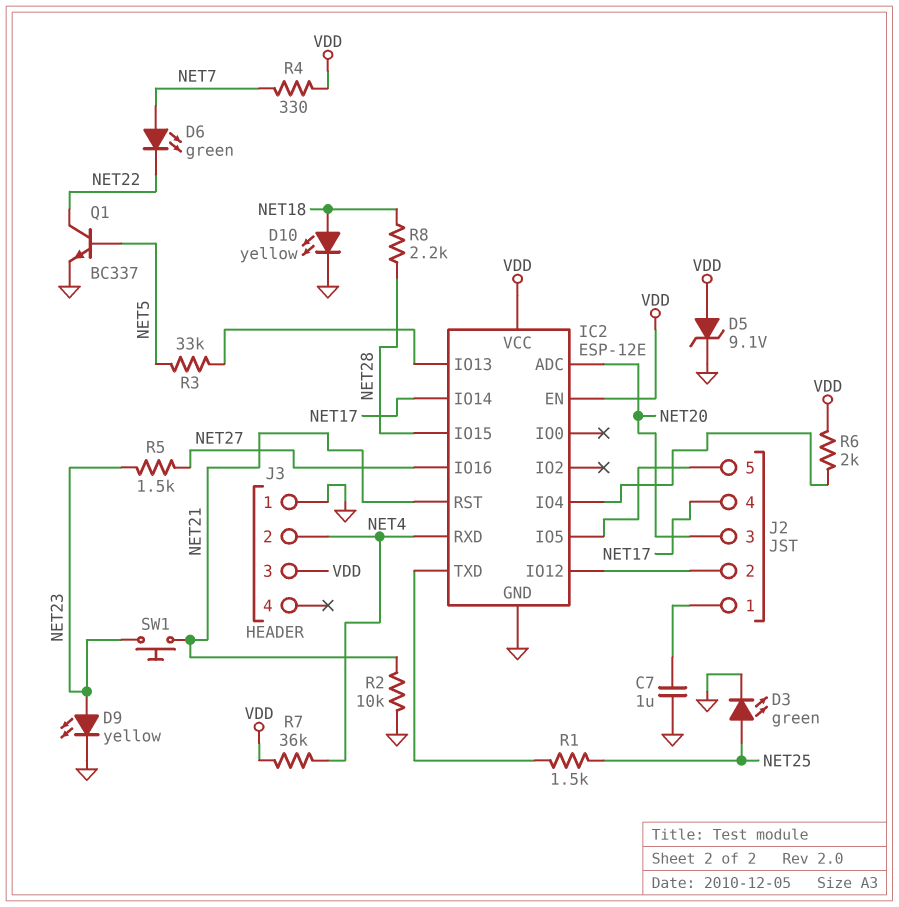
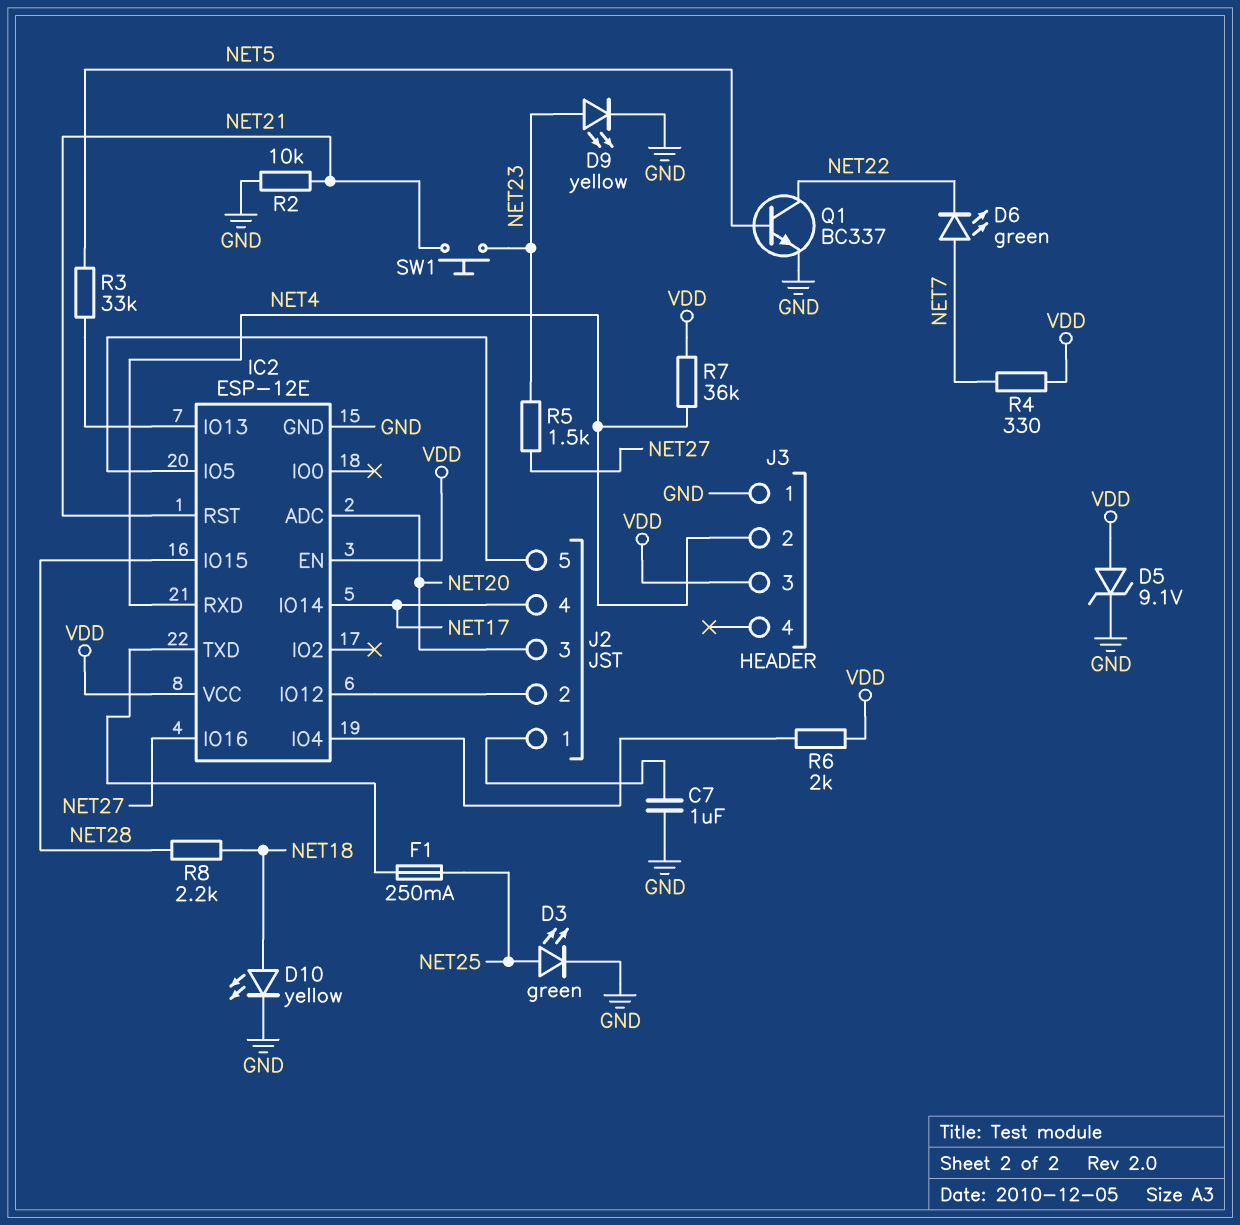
F1: none -> 250mA (IC2/TXD, NET25)
R1: 1.5k (IC2/TXD, NET25) -> none

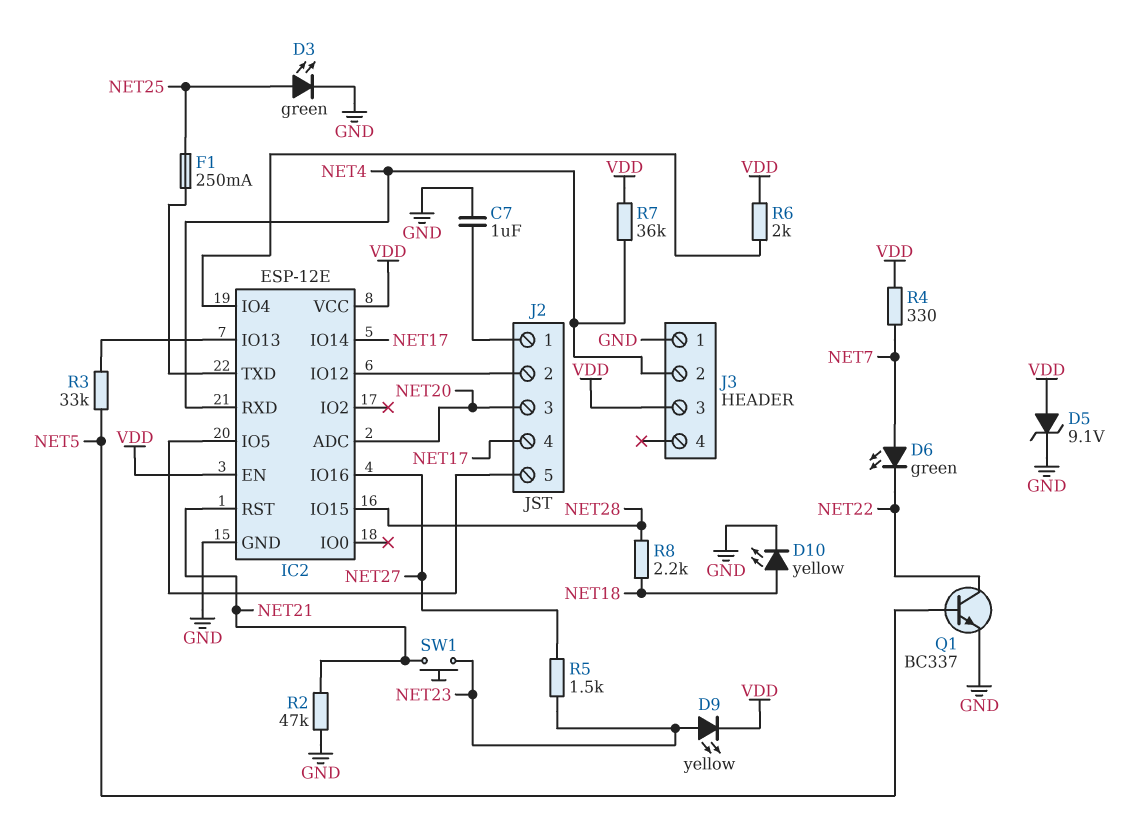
D9: LED yellow (A NET23, K GND) -> LED yellow (A NET23, K VDD)
R2: 10k (GND, NET21) -> 47k (GND, NET21)

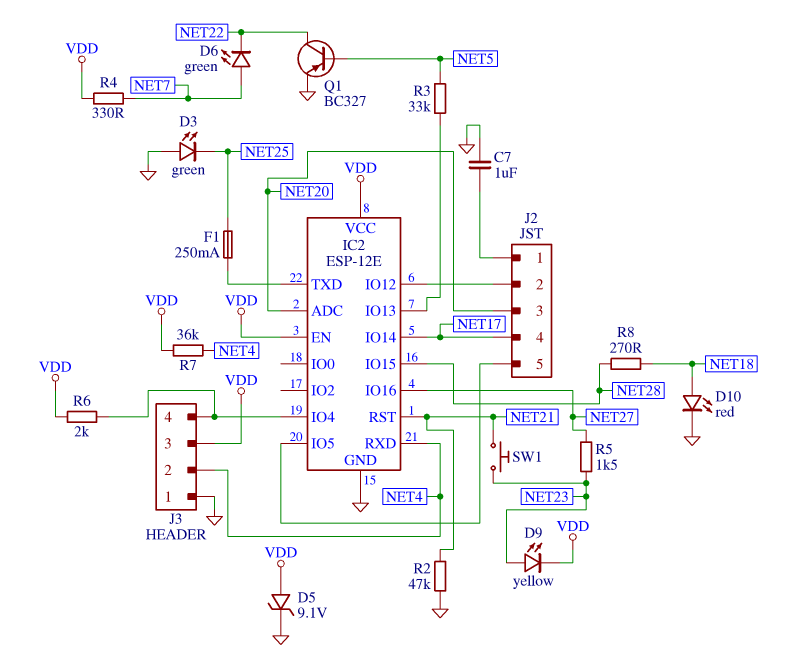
D3: LED green (A NET25, K GND) -> LED green (A GND, K NET25)
D10: LED yellow (A NET18, K GND) -> LED red (A NET18, K GND)
J3 pin 4: none -> IC2/IO4
Q1: NPN BC337 (B NET5, C NET22, E GND) -> PNP BC327 (B NET5, C NET22, E GND)
R8: 2.2k (NET18, NET28) -> 270 (NET18, NET28)

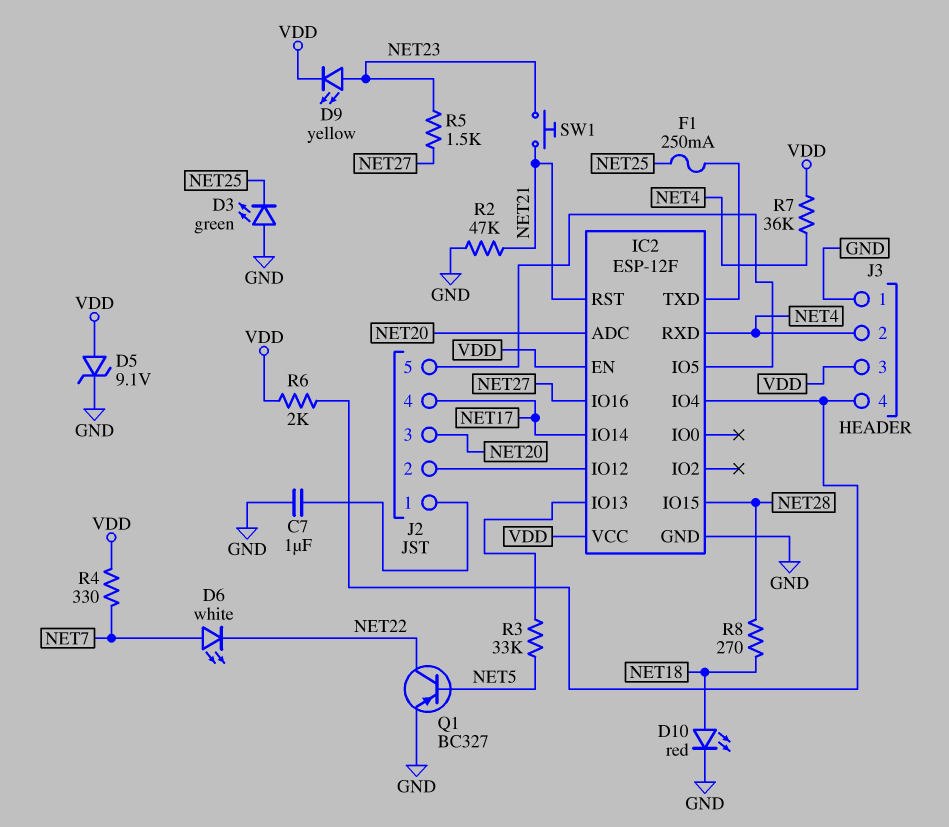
D6: LED green (A NET7, K NET22) -> LED white (A NET7, K NET22)
IC2: ESP-12E -> ESP-12F

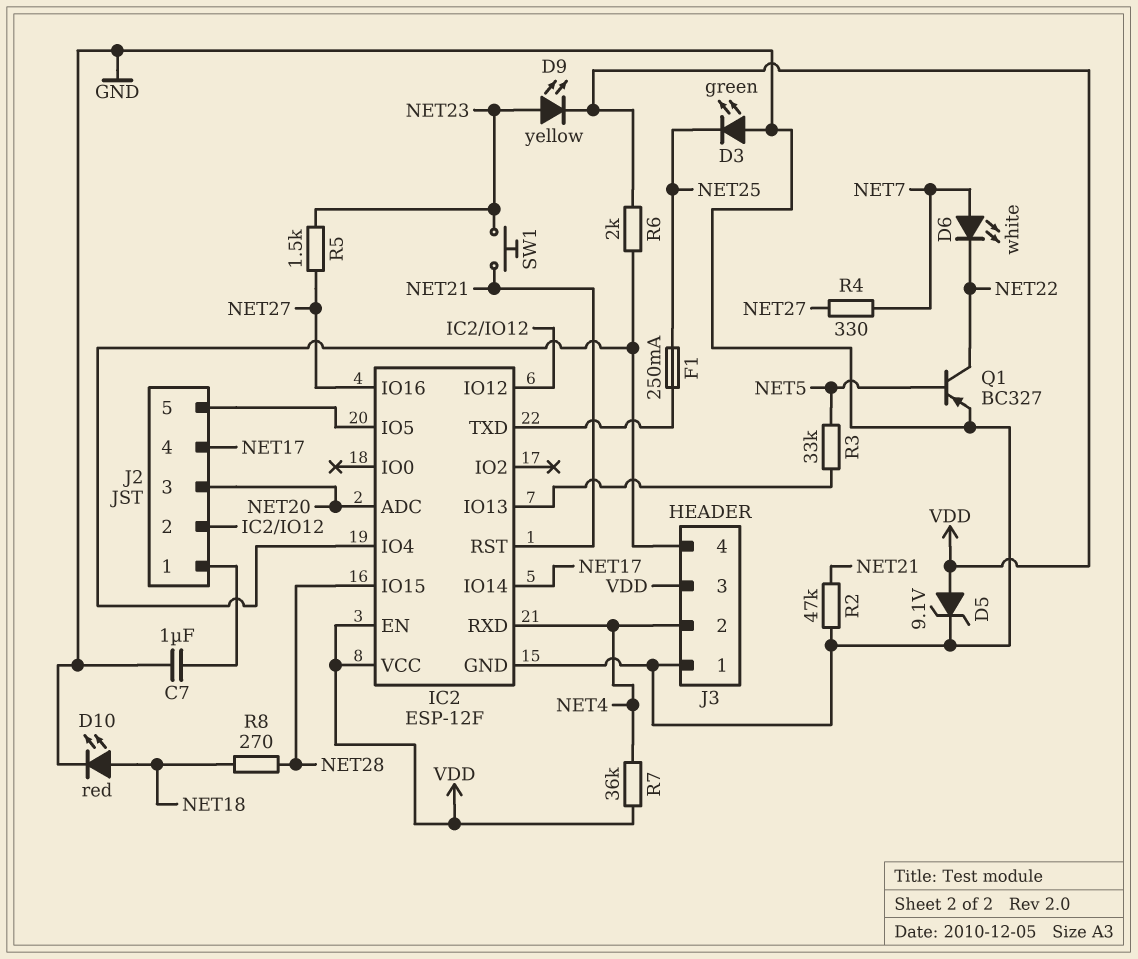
R4: 330 (NET7, VDD) -> 330 (NET7, NET27)

